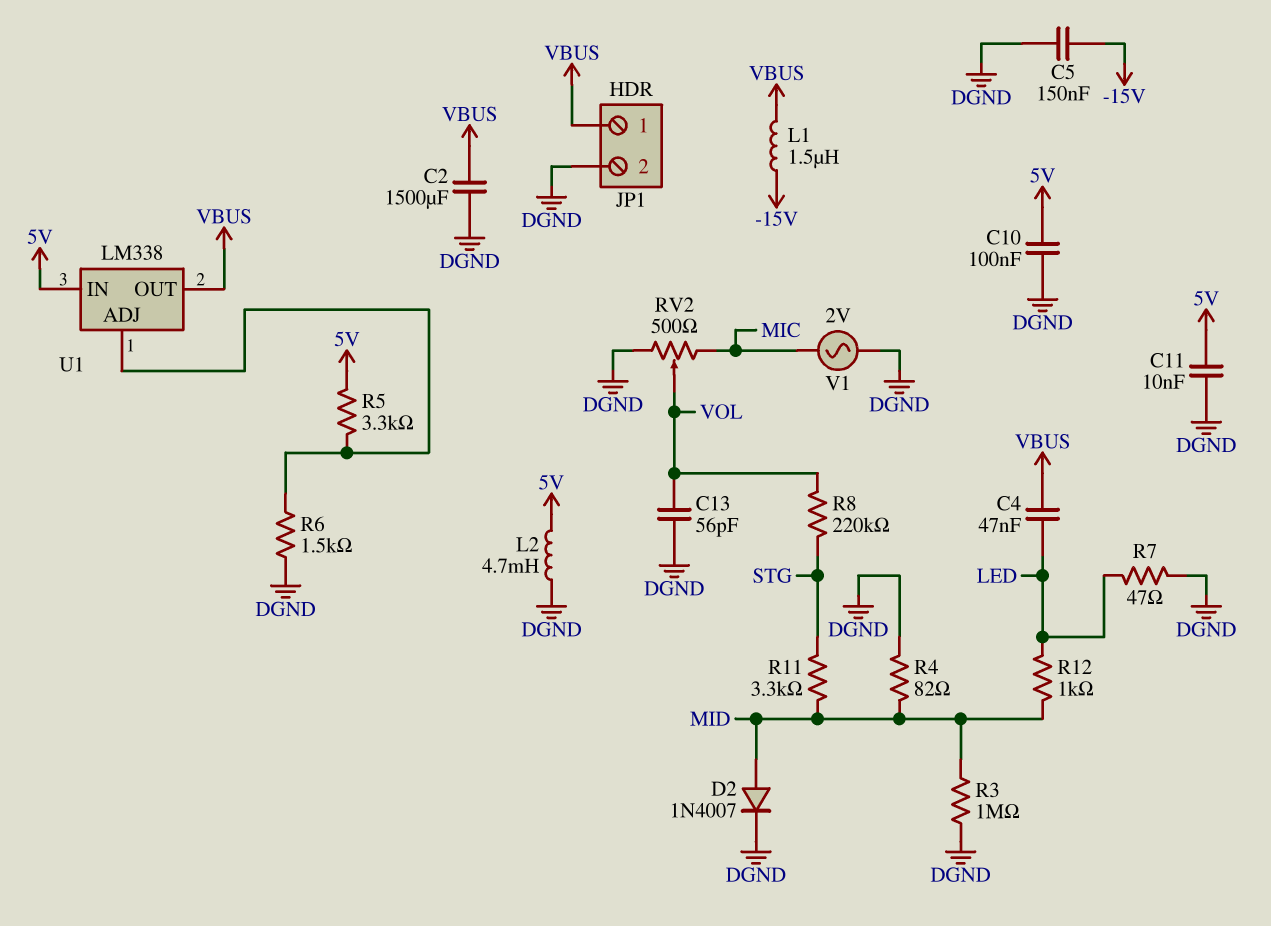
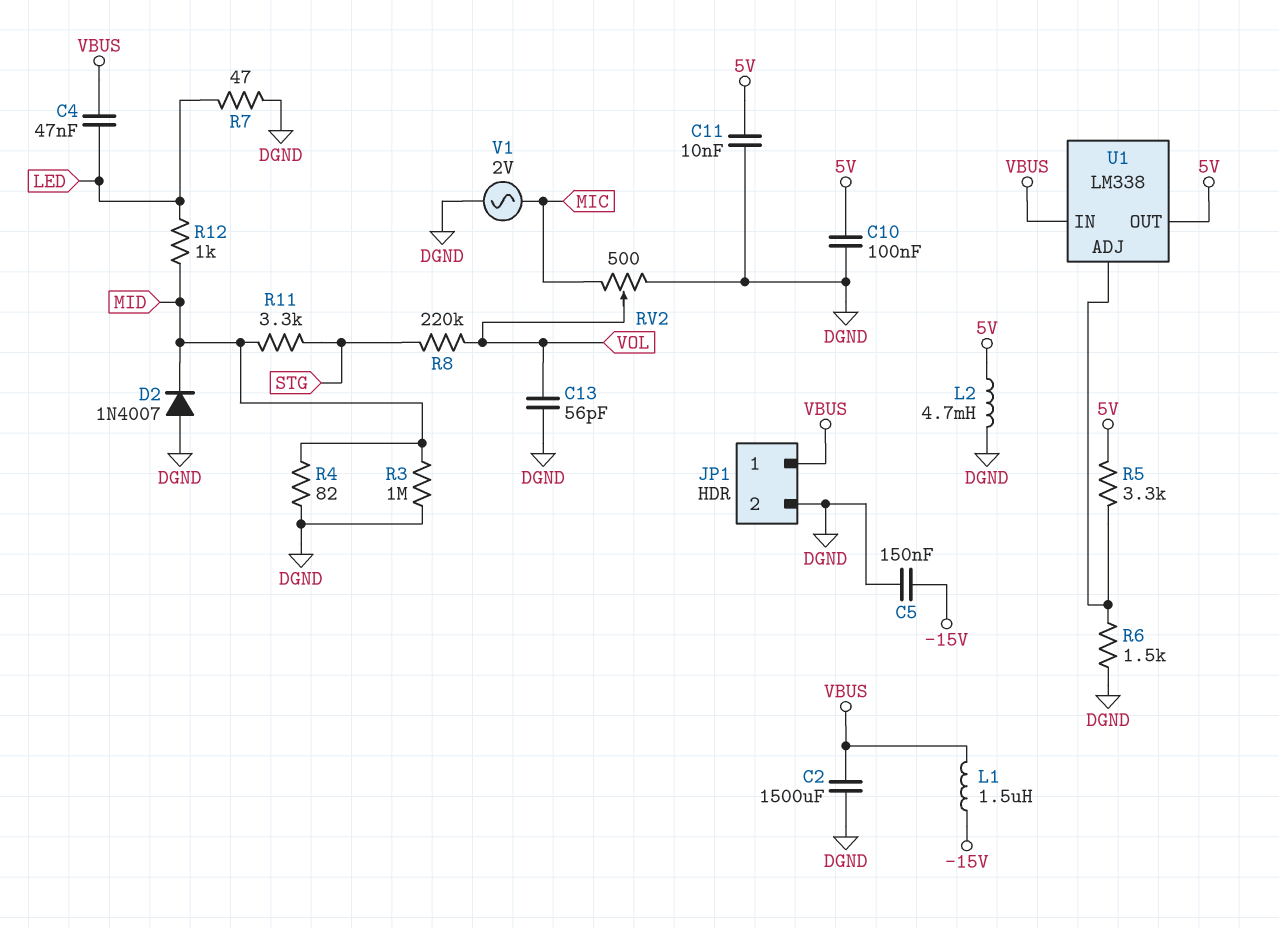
D2: diode 1N4007 (A MID, K DGND) -> diode 1N4007 (A DGND, K MID)
U1 pin IN: 5V -> VBUS
U1 pin OUT: VBUS -> 5V

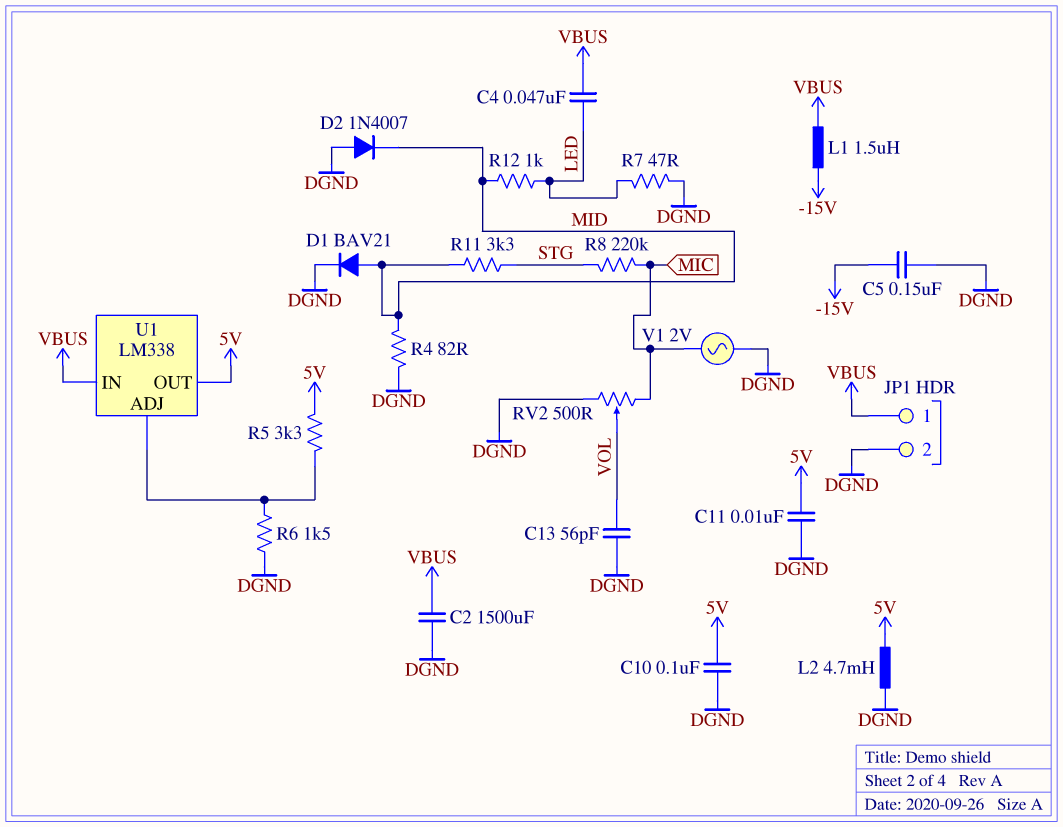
D1: none -> diode BAV21 (A MID, K DGND)
R3: 1M (DGND, MID) -> none
R8: 220k (STG, VOL) -> 220k (MIC, STG)

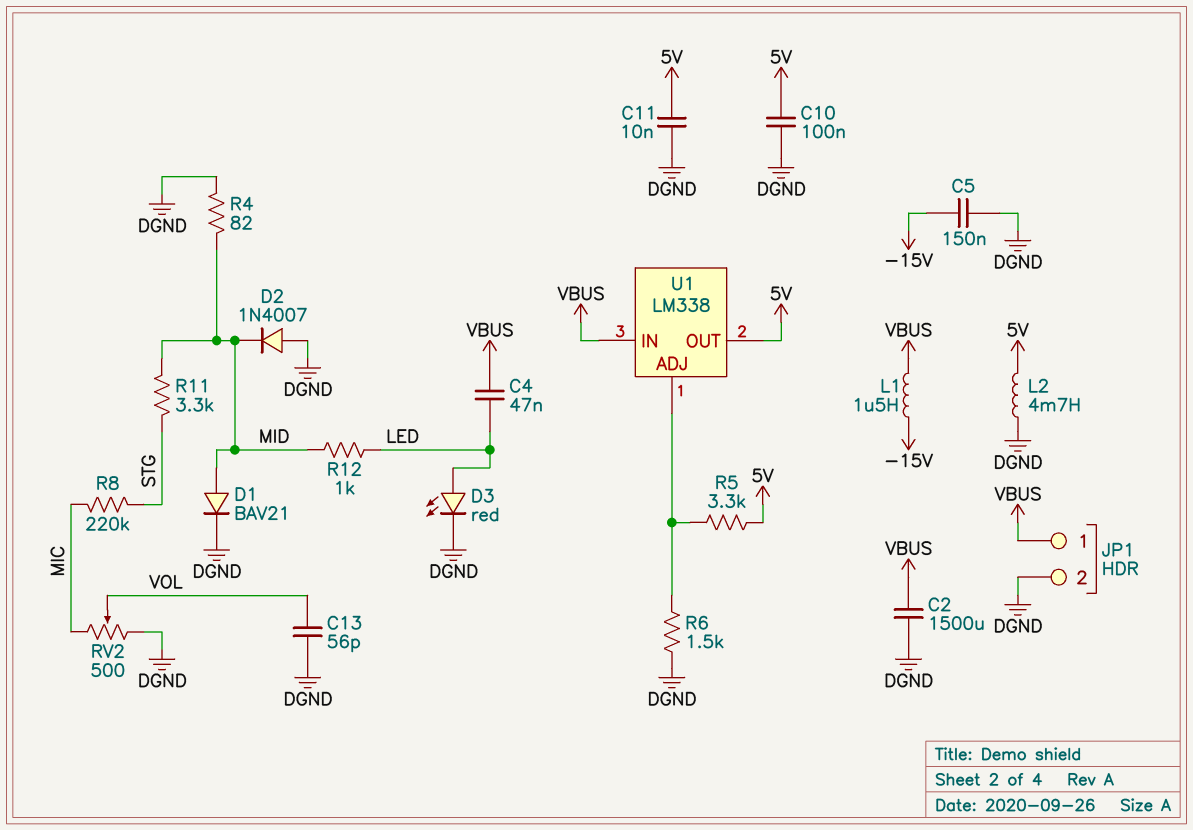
D3: none -> LED red (A LED, K DGND)
R7: 47 (DGND, LED) -> none
V1: AC 2V (DGND, MIC) -> none

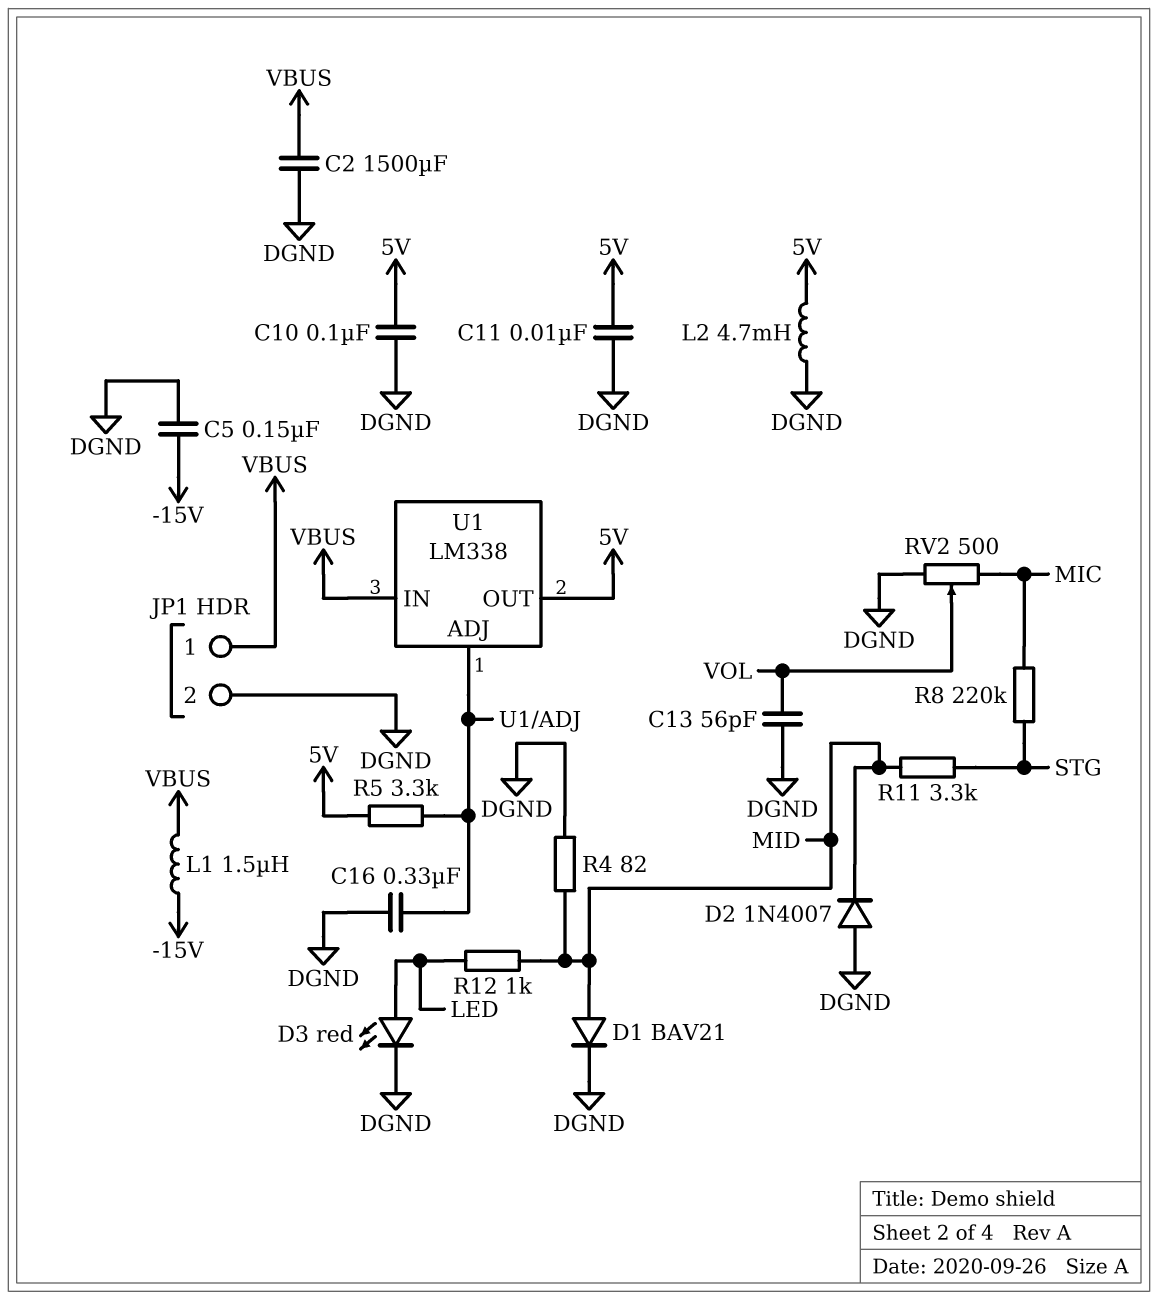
C4: 47nF (LED, VBUS) -> none
C16: none -> 330nF (DGND, U1/ADJ)
R6: 1.5k (DGND, U1/ADJ) -> none

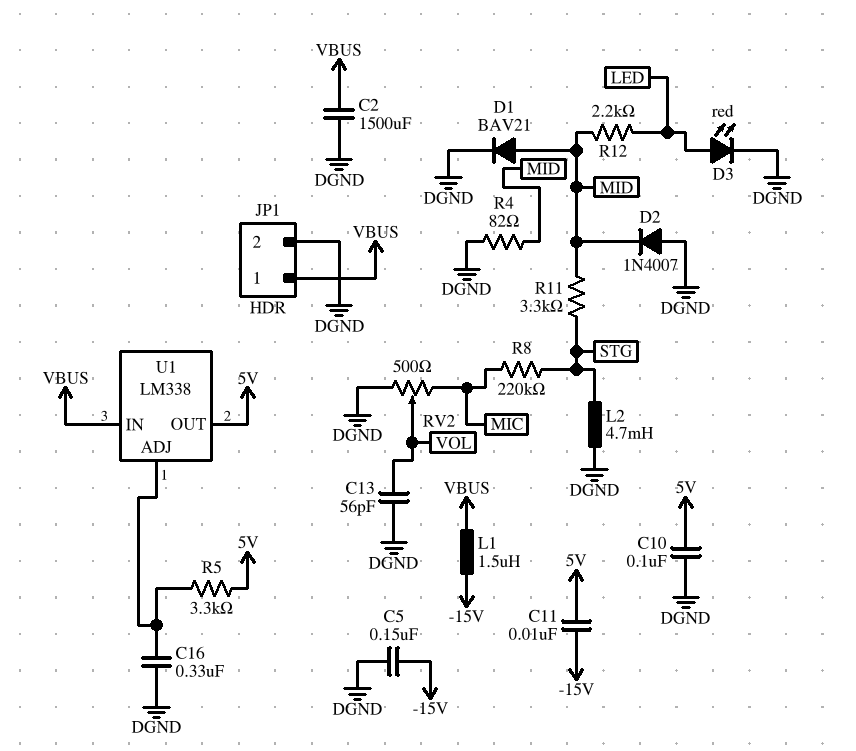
C11: 10nF (5V, DGND) -> 10nF (-15V, 5V)
L2: 4.7mH (5V, DGND) -> 4.7mH (DGND, STG)
R12: 1k (LED, MID) -> 2.2k (LED, MID)

